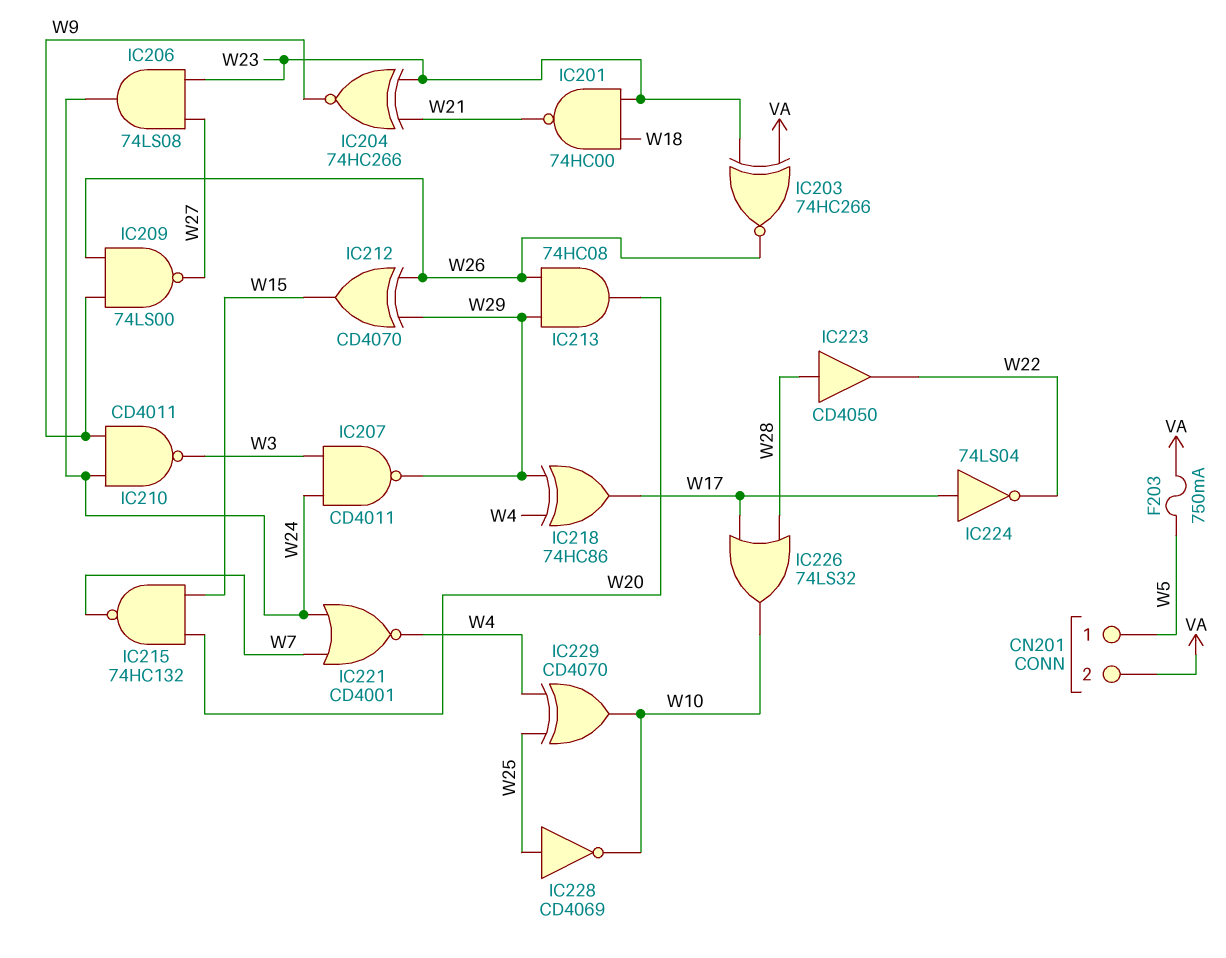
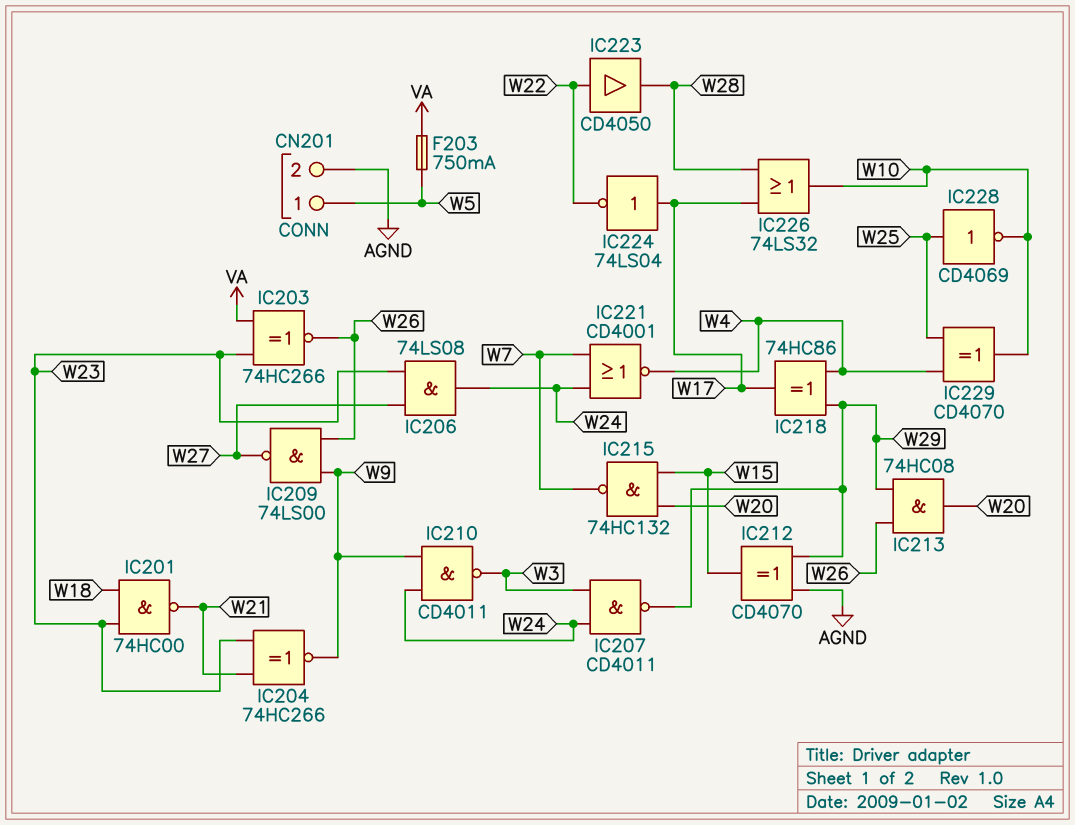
CN201 pin 2: VA -> AGND
IC212: XOR CD4070 (in W26, in W29, out W15) -> XOR CD4070 (in AGND, in W29, out W15)
IC223: buffer CD4050 (in W28, out W22) -> buffer CD4050 (in W22, out W28)

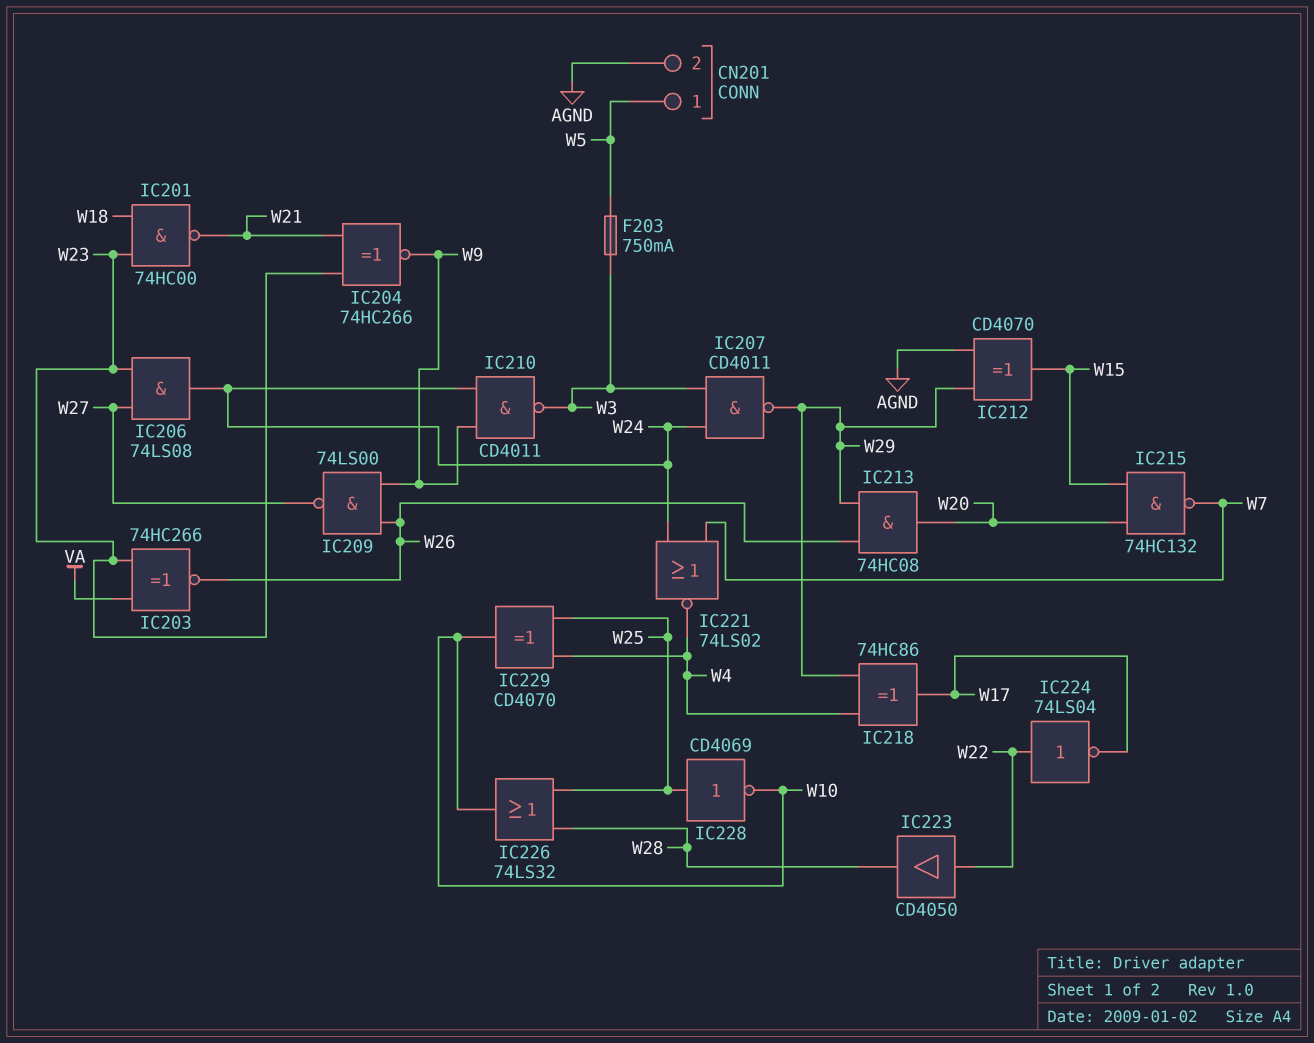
F203: 750mA (VA, W5) -> 750mA (W3, W5)
IC221: NOR CD4001 (in W7, in W24, out W4) -> NOR 74LS02 (in W7, in W24, out W4)
IC224: NOT 74LS04 (in W17, out W22) -> NOT 74LS04 (in W22, out W17)
IC226: OR 74LS32 (in W17, in W28, out W10) -> OR 74LS32 (in W25, in W28, out W10)

